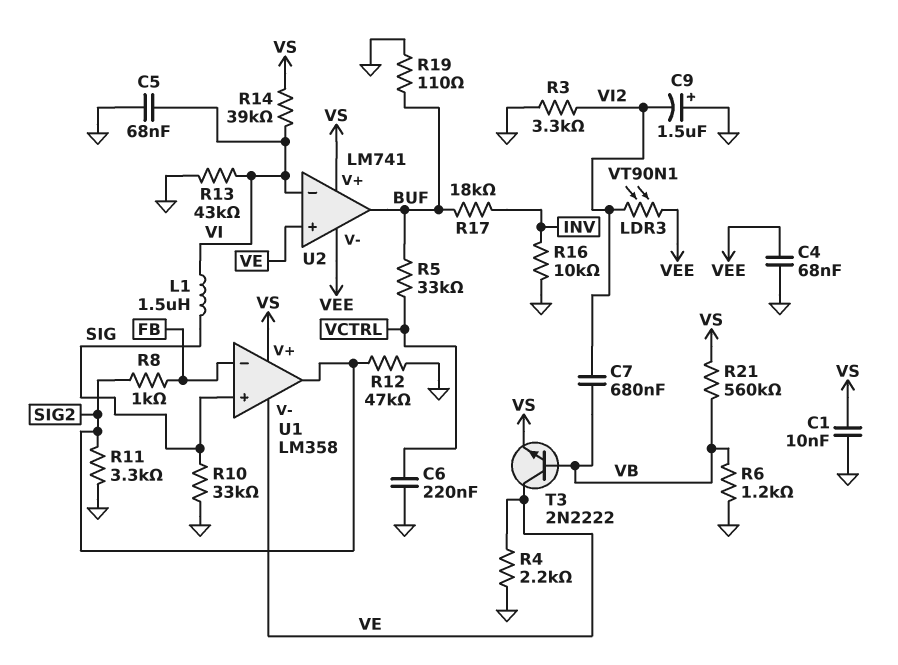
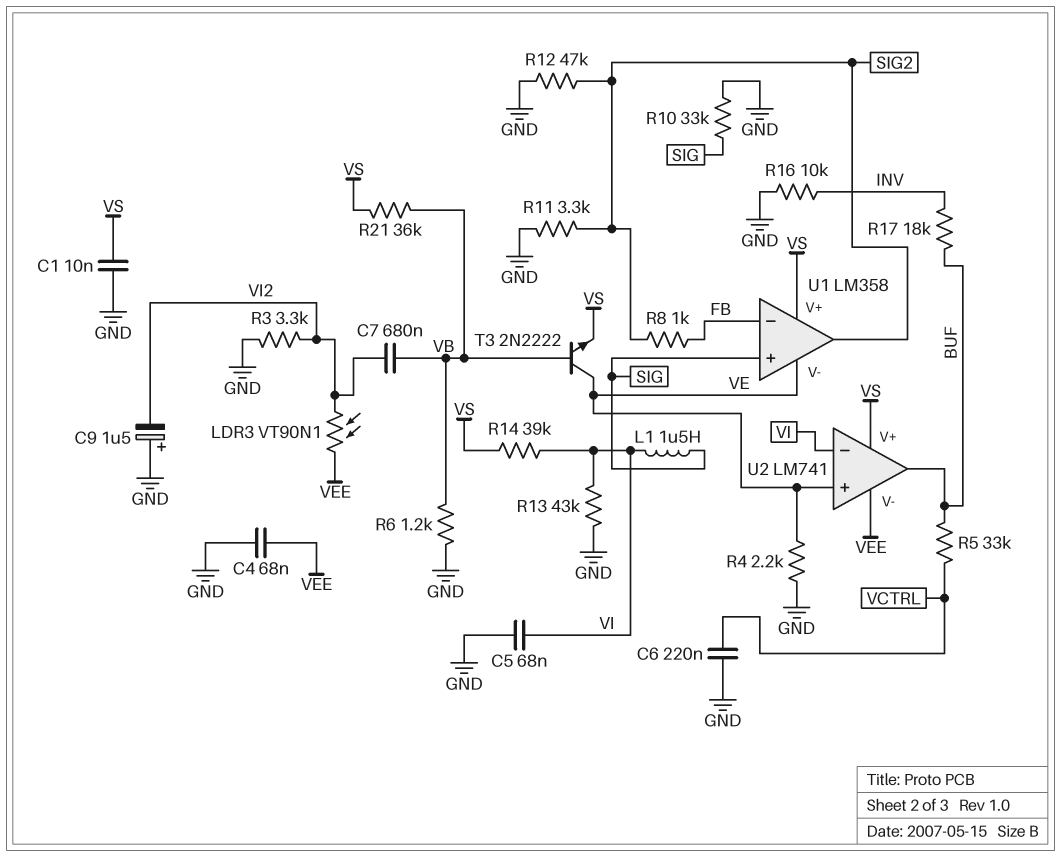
R19: 110 (BUF, GND) -> none
R21: 560k (VB, VS) -> 36k (VB, VS)

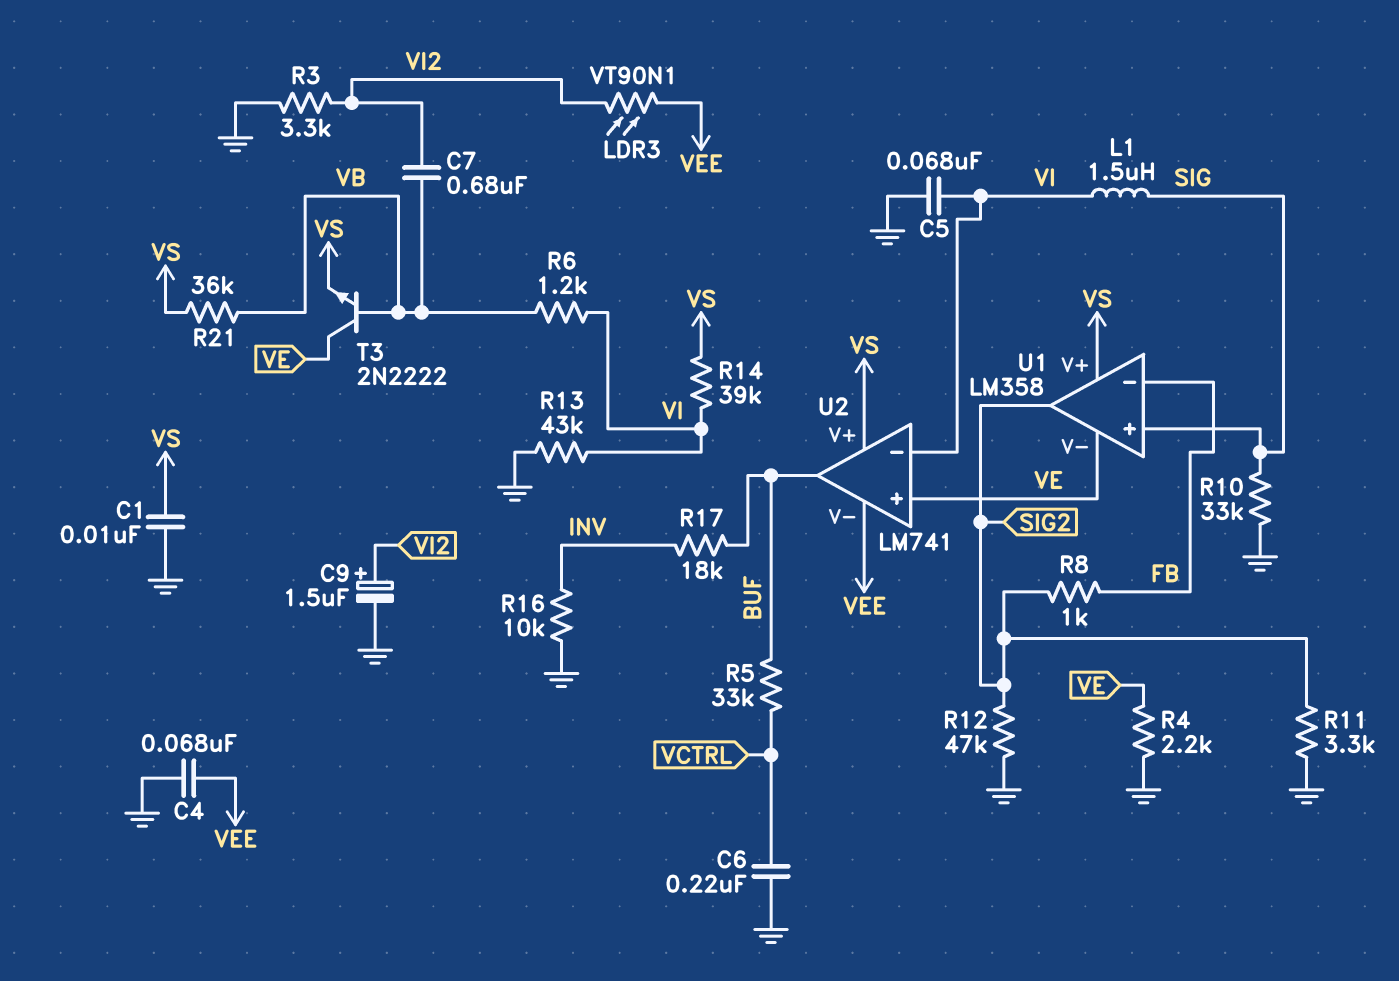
C9: 1.5uF (plus GND, minus VI2) -> 1.5uF (plus VI2, minus GND)
R6: 1.2k (GND, VB) -> 1.2k (VB, VI)

